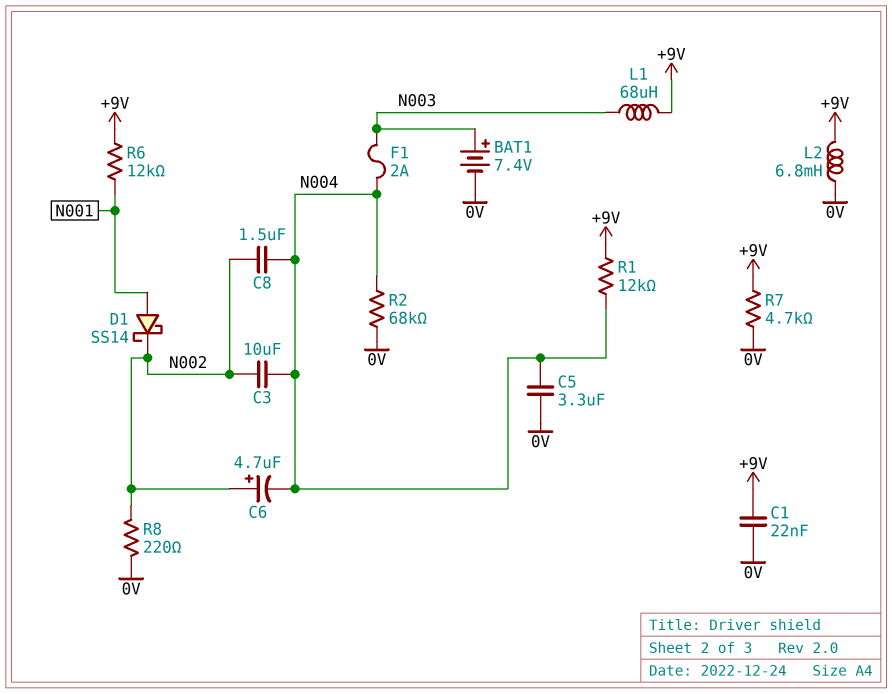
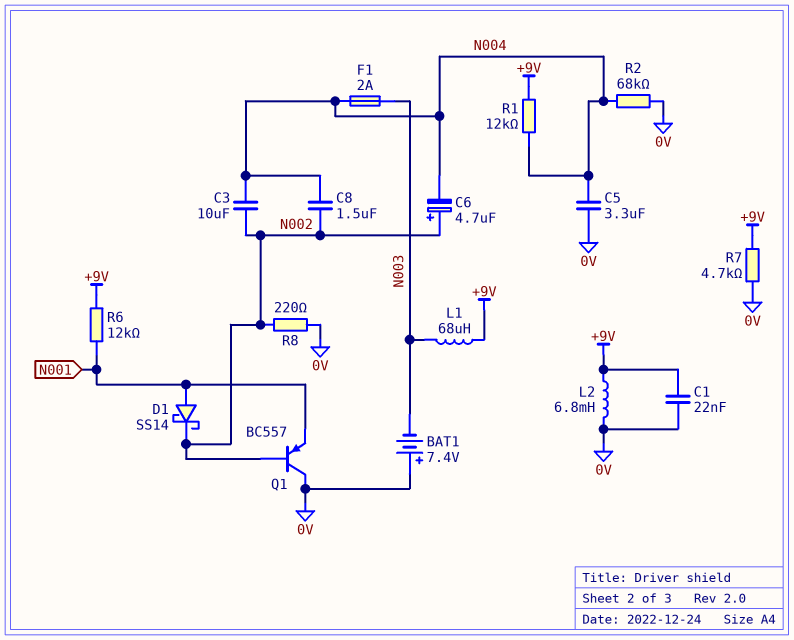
BAT1: 7.4V (plus N003, minus 0V) -> 7.4V (plus 0V, minus N003)
Q1: none -> PNP BC557 (B N002, C 0V, E N001)

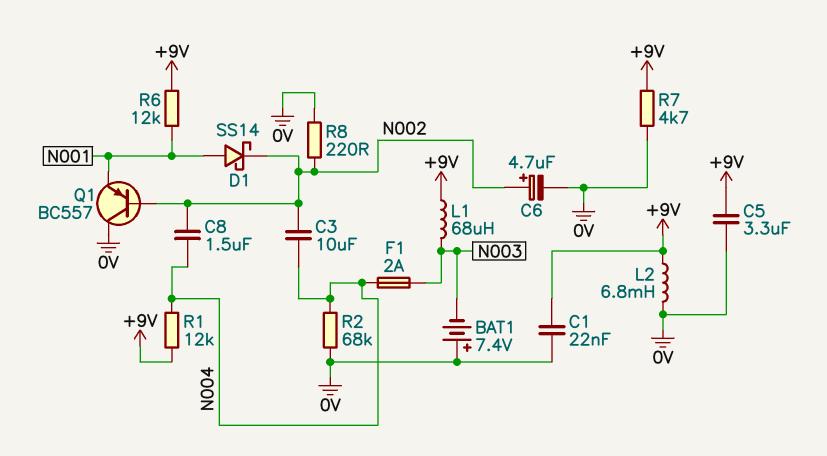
C5: 3.3uF (0V, N004) -> 3.3uF (+9V, 0V)
C6: 4.7uF (plus N002, minus N004) -> 4.7uF (plus N002, minus 0V)

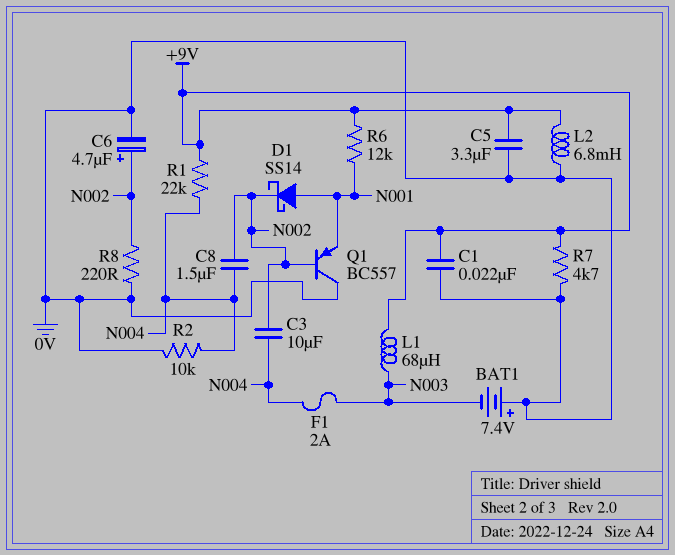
R1: 12k (+9V, N004) -> 22k (+9V, N004)
R2: 68k (0V, N004) -> 10k (0V, N004)

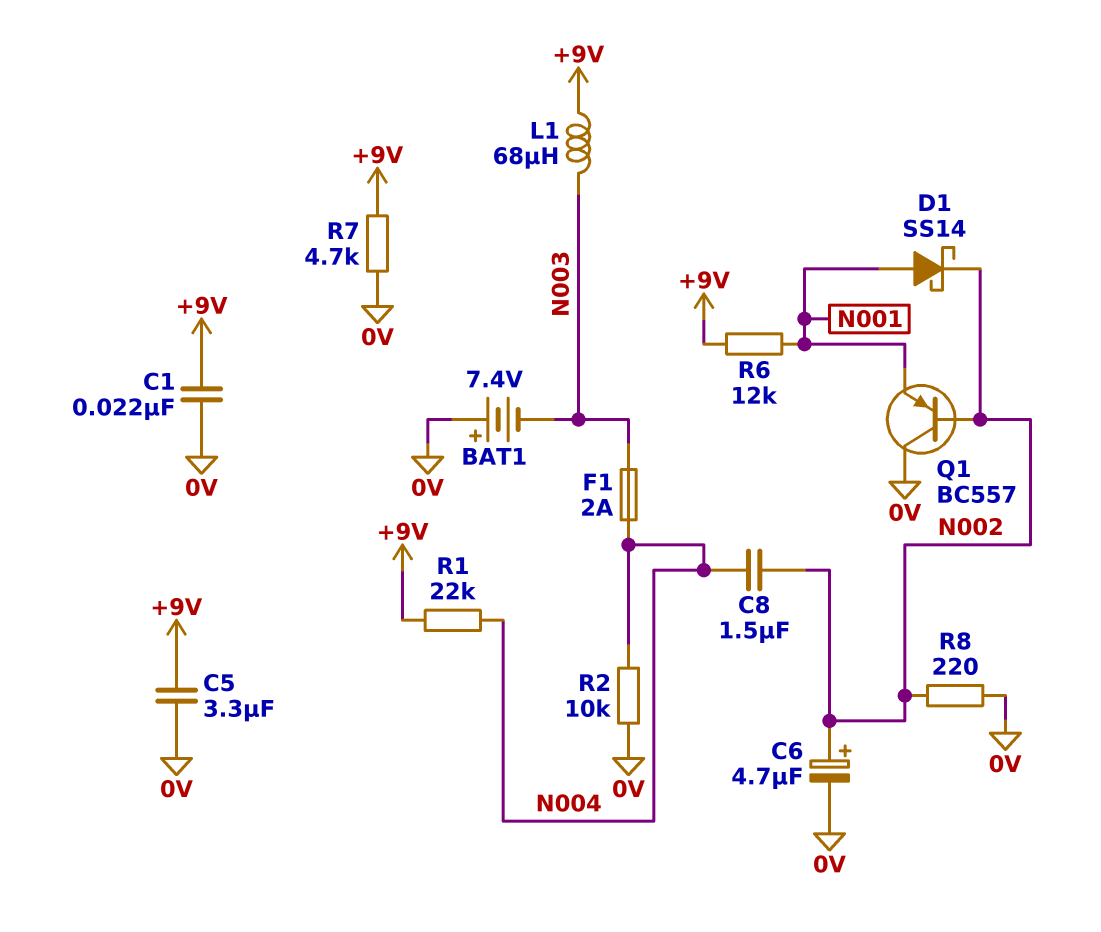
C3: 10uF (N002, N004) -> none
L2: 6.8mH (+9V, 0V) -> none

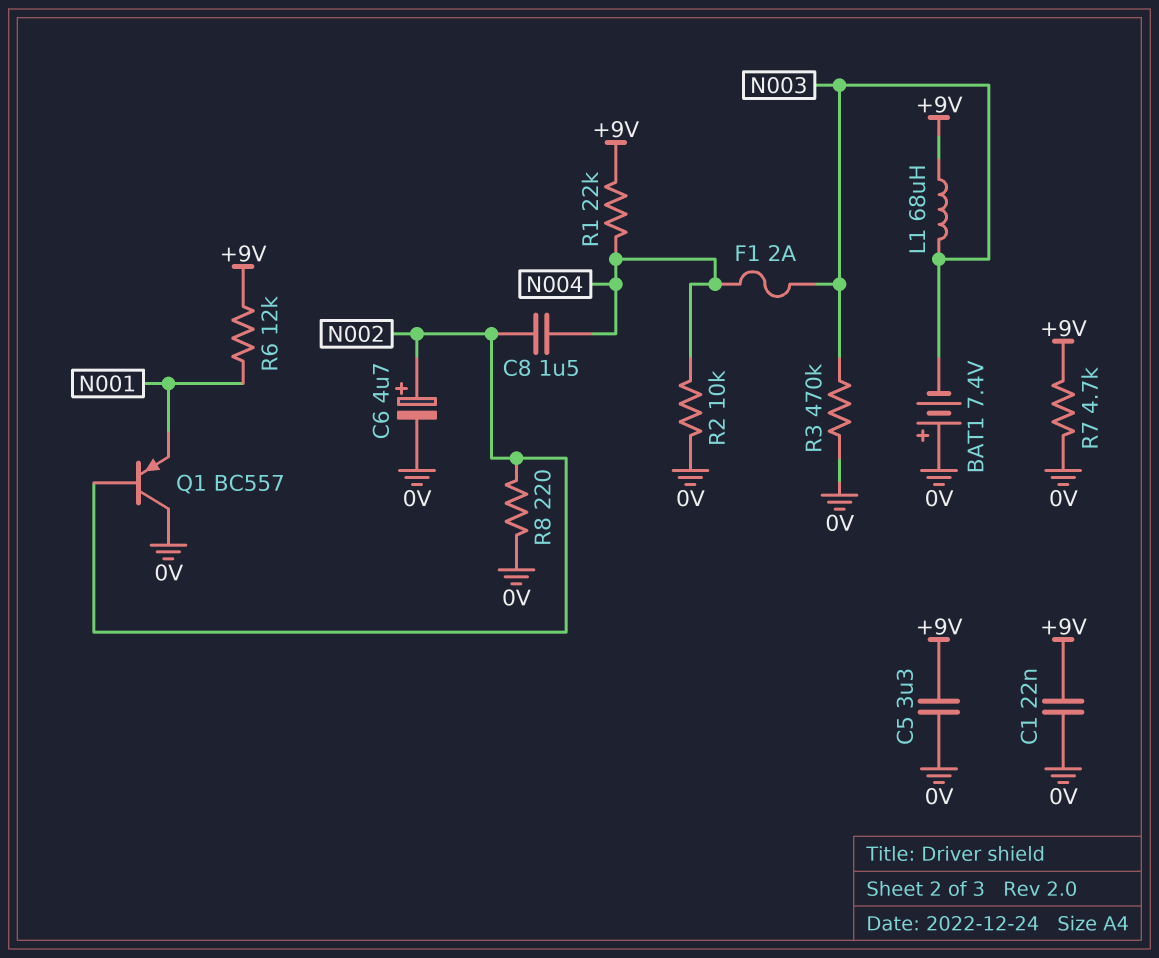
D1: schottky SS14 (A N001, K N002) -> none
R3: none -> 470k (0V, N003)

